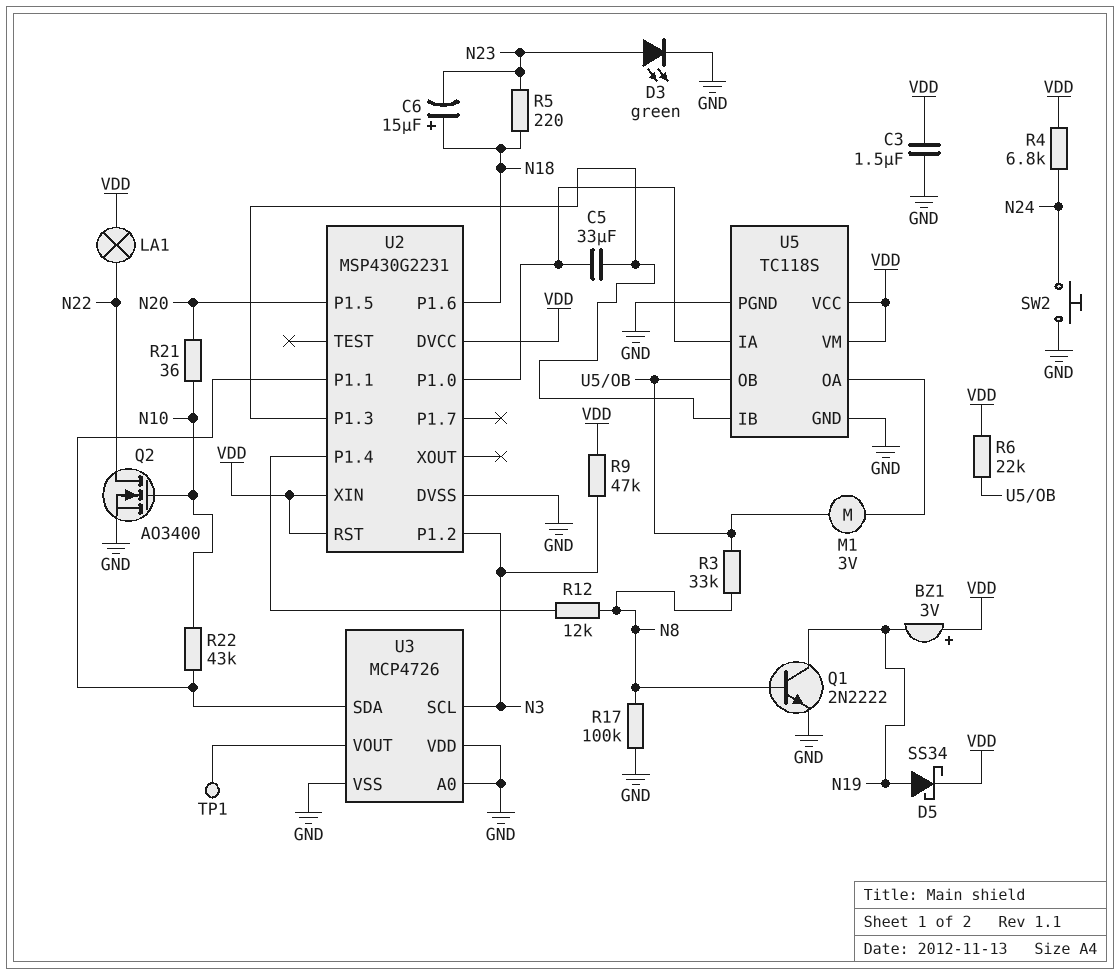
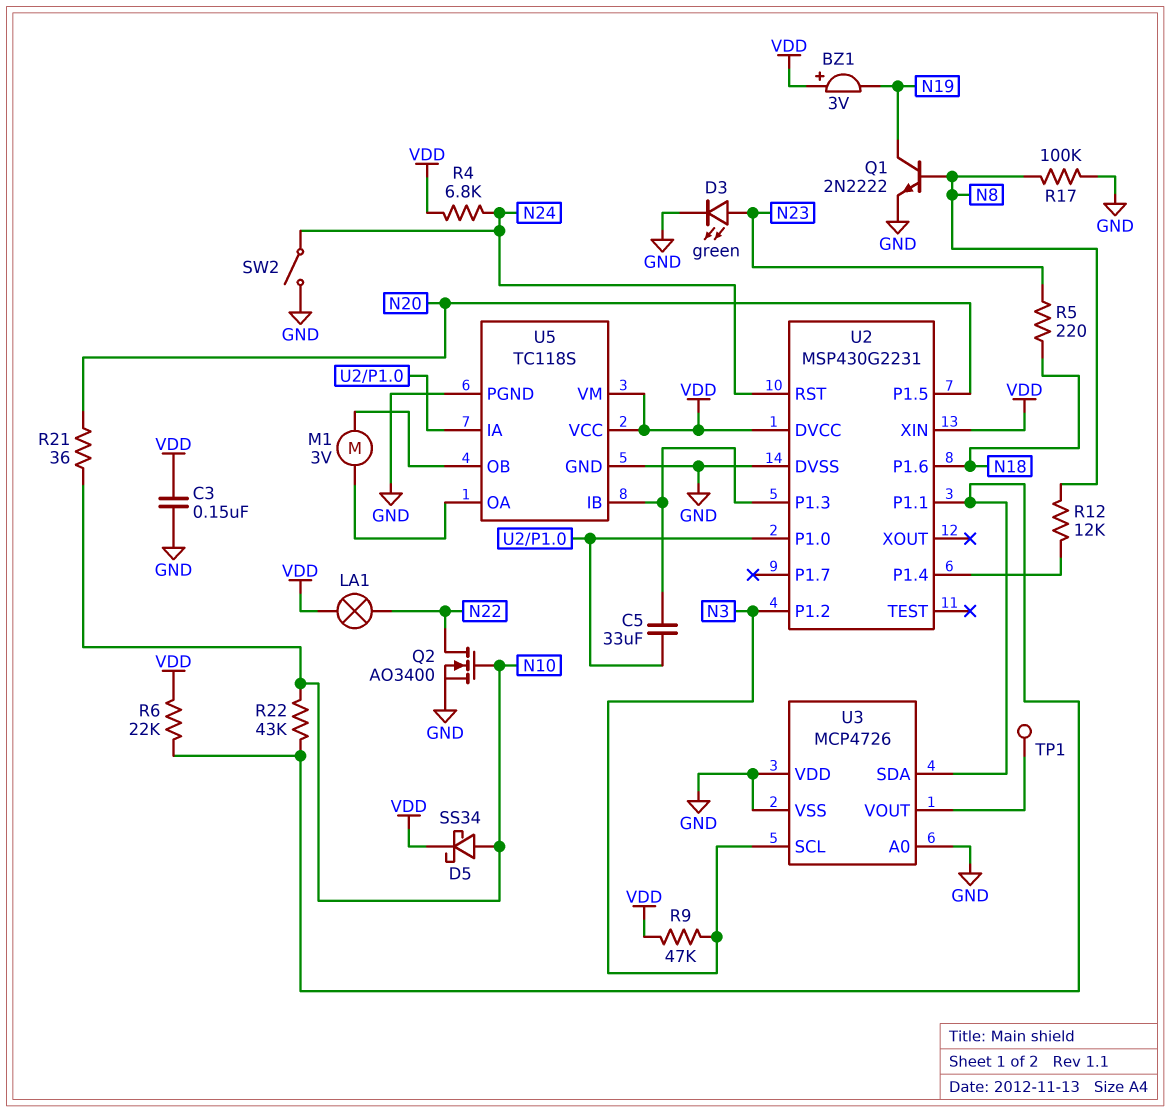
C3: 1.5uF (GND, VDD) -> 150nF (GND, VDD)
C6: 15uF (plus N18, minus N23) -> none
D5: schottky SS34 (A N19, K VDD) -> schottky SS34 (A N10, K VDD)
R3: 33k (N8, U5/OB) -> none
R6: 22k (U5/OB, VDD) -> 22k (U2/P1.1, VDD)
SW2: button (GND, N24) -> switch (GND, N24)
U2 pin RST: VDD -> N24

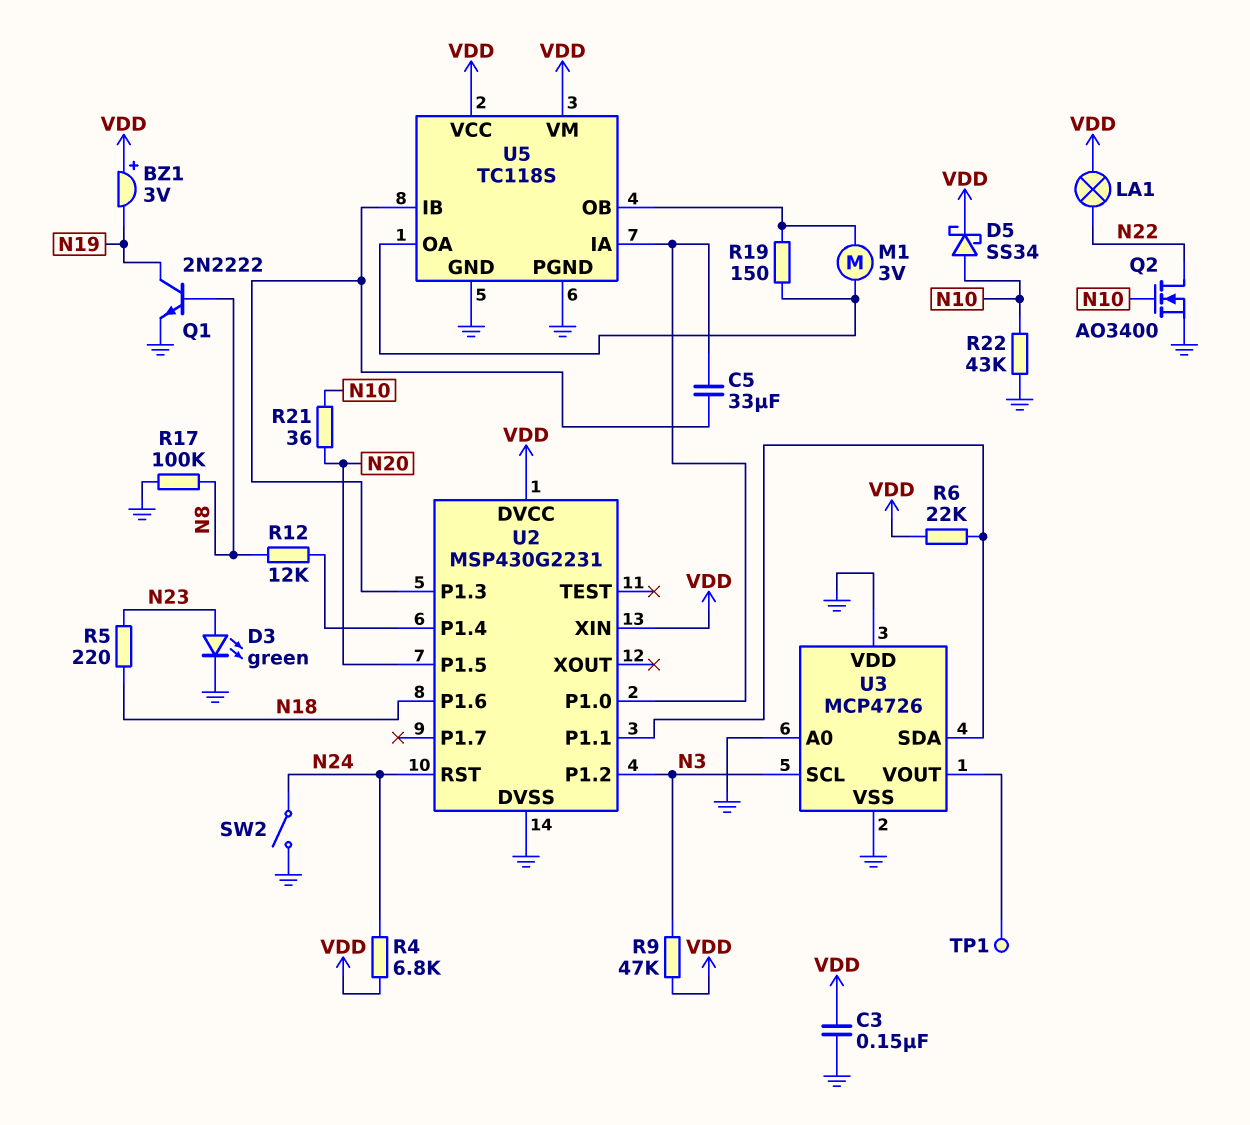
R19: none -> 150 (U5/OA, U5/OB)
R22: 43k (N10, U2/P1.1) -> 43k (GND, N10)

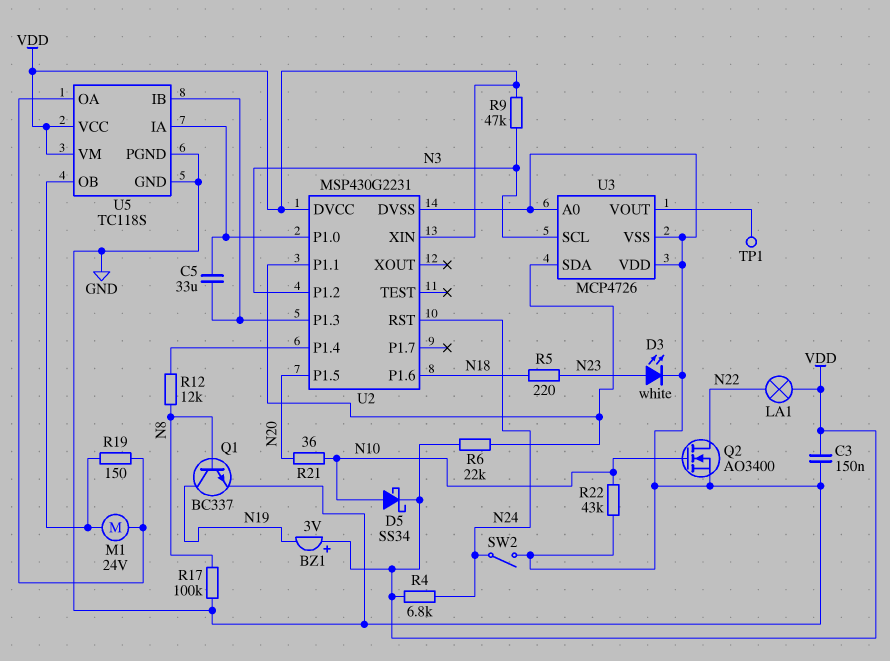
D3: LED green (A N23, K GND) -> LED white (A N23, K GND)
M1: motor 3V (U5/OA, U5/OB) -> motor 24V (U5/OA, U5/OB)
Q1: NPN 2N2222 (B N8, C N19, E GND) -> NPN BC337 (B N8, C N19, E GND)

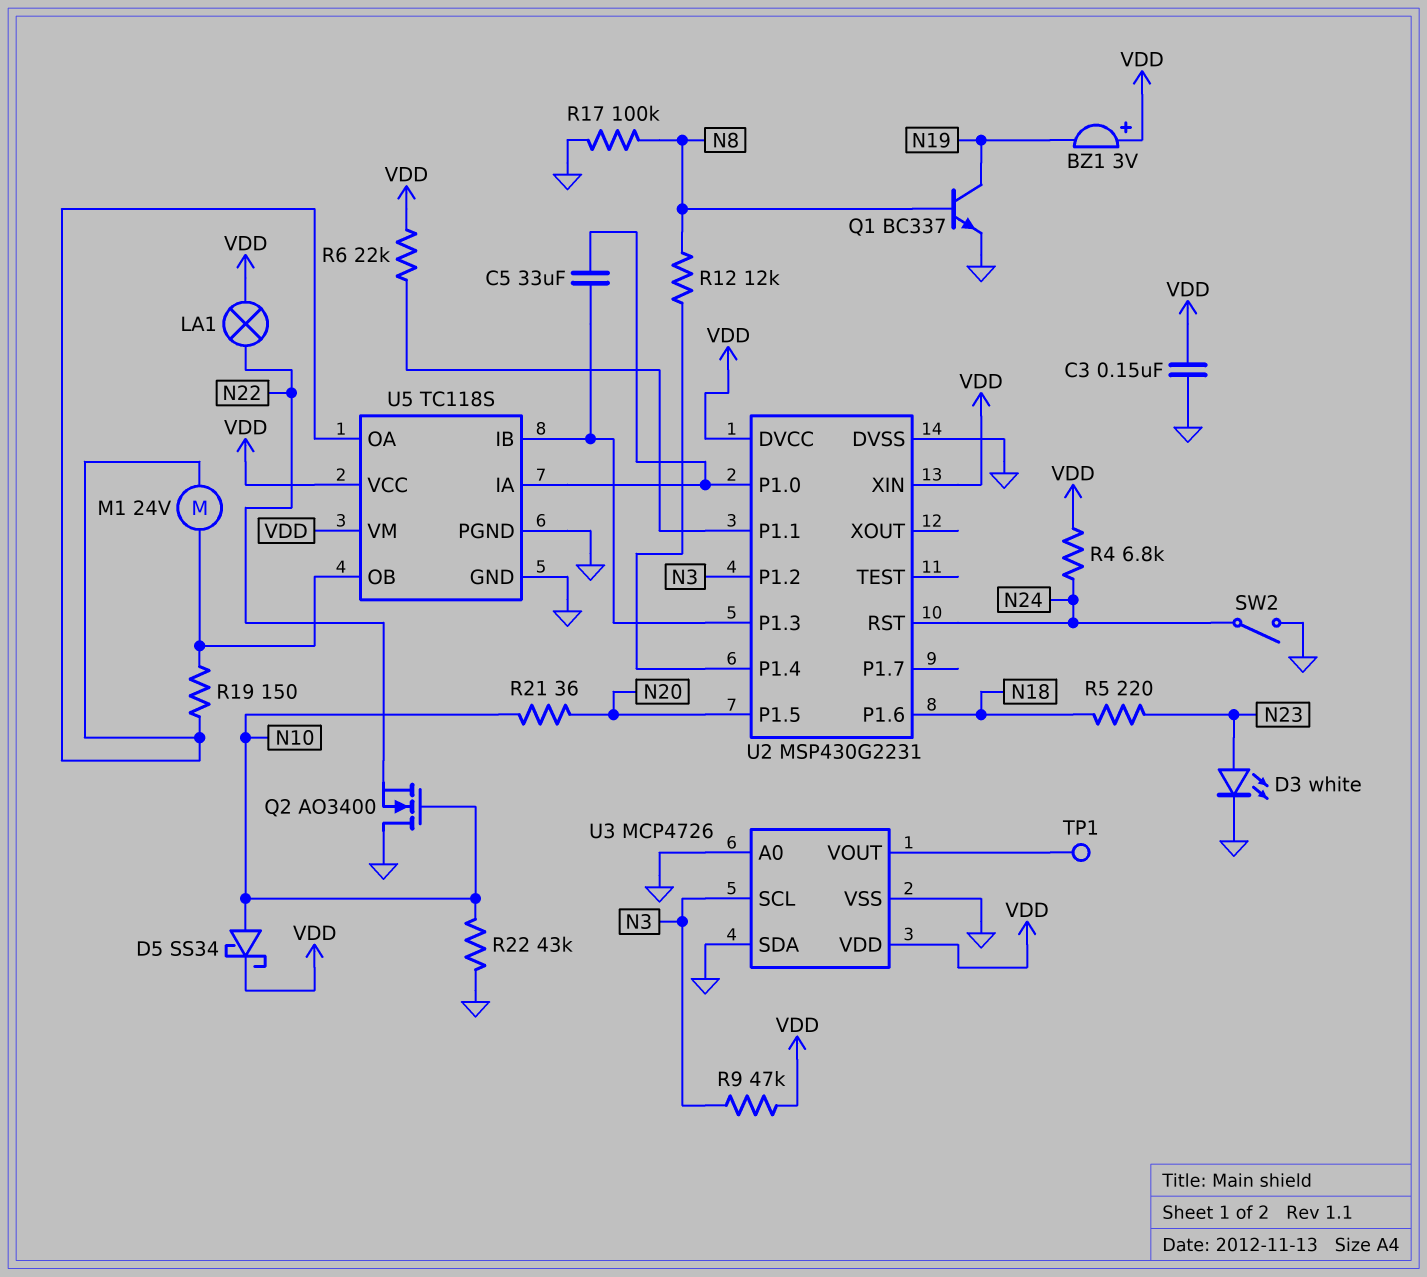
Q2: NMOS AO3400 (G N10, D N22, S GND) -> NMOS AO3400 (G N10, D GND, S N22)
U3 pin SDA: U2/P1.1 -> GND
U3 pin VDD: GND -> VDD

